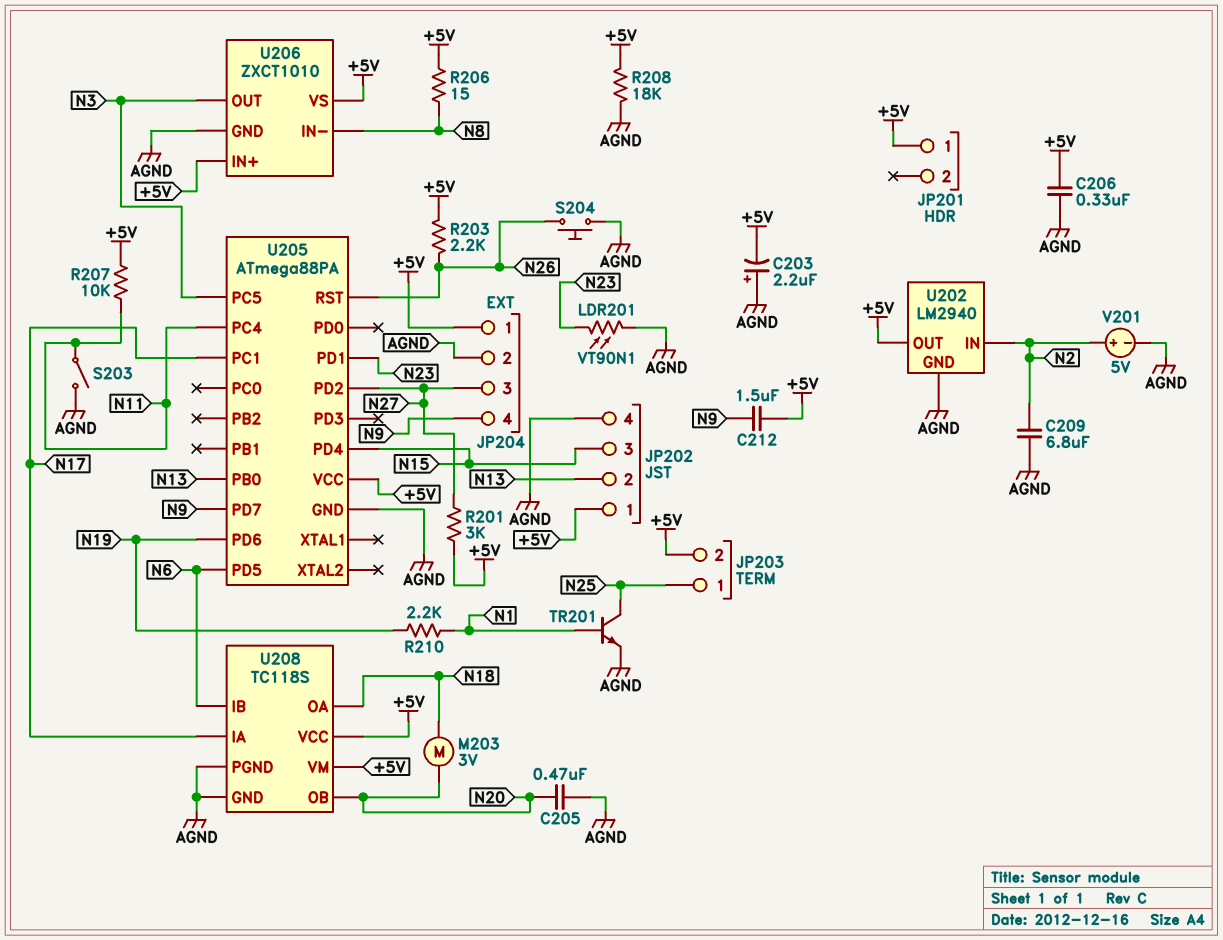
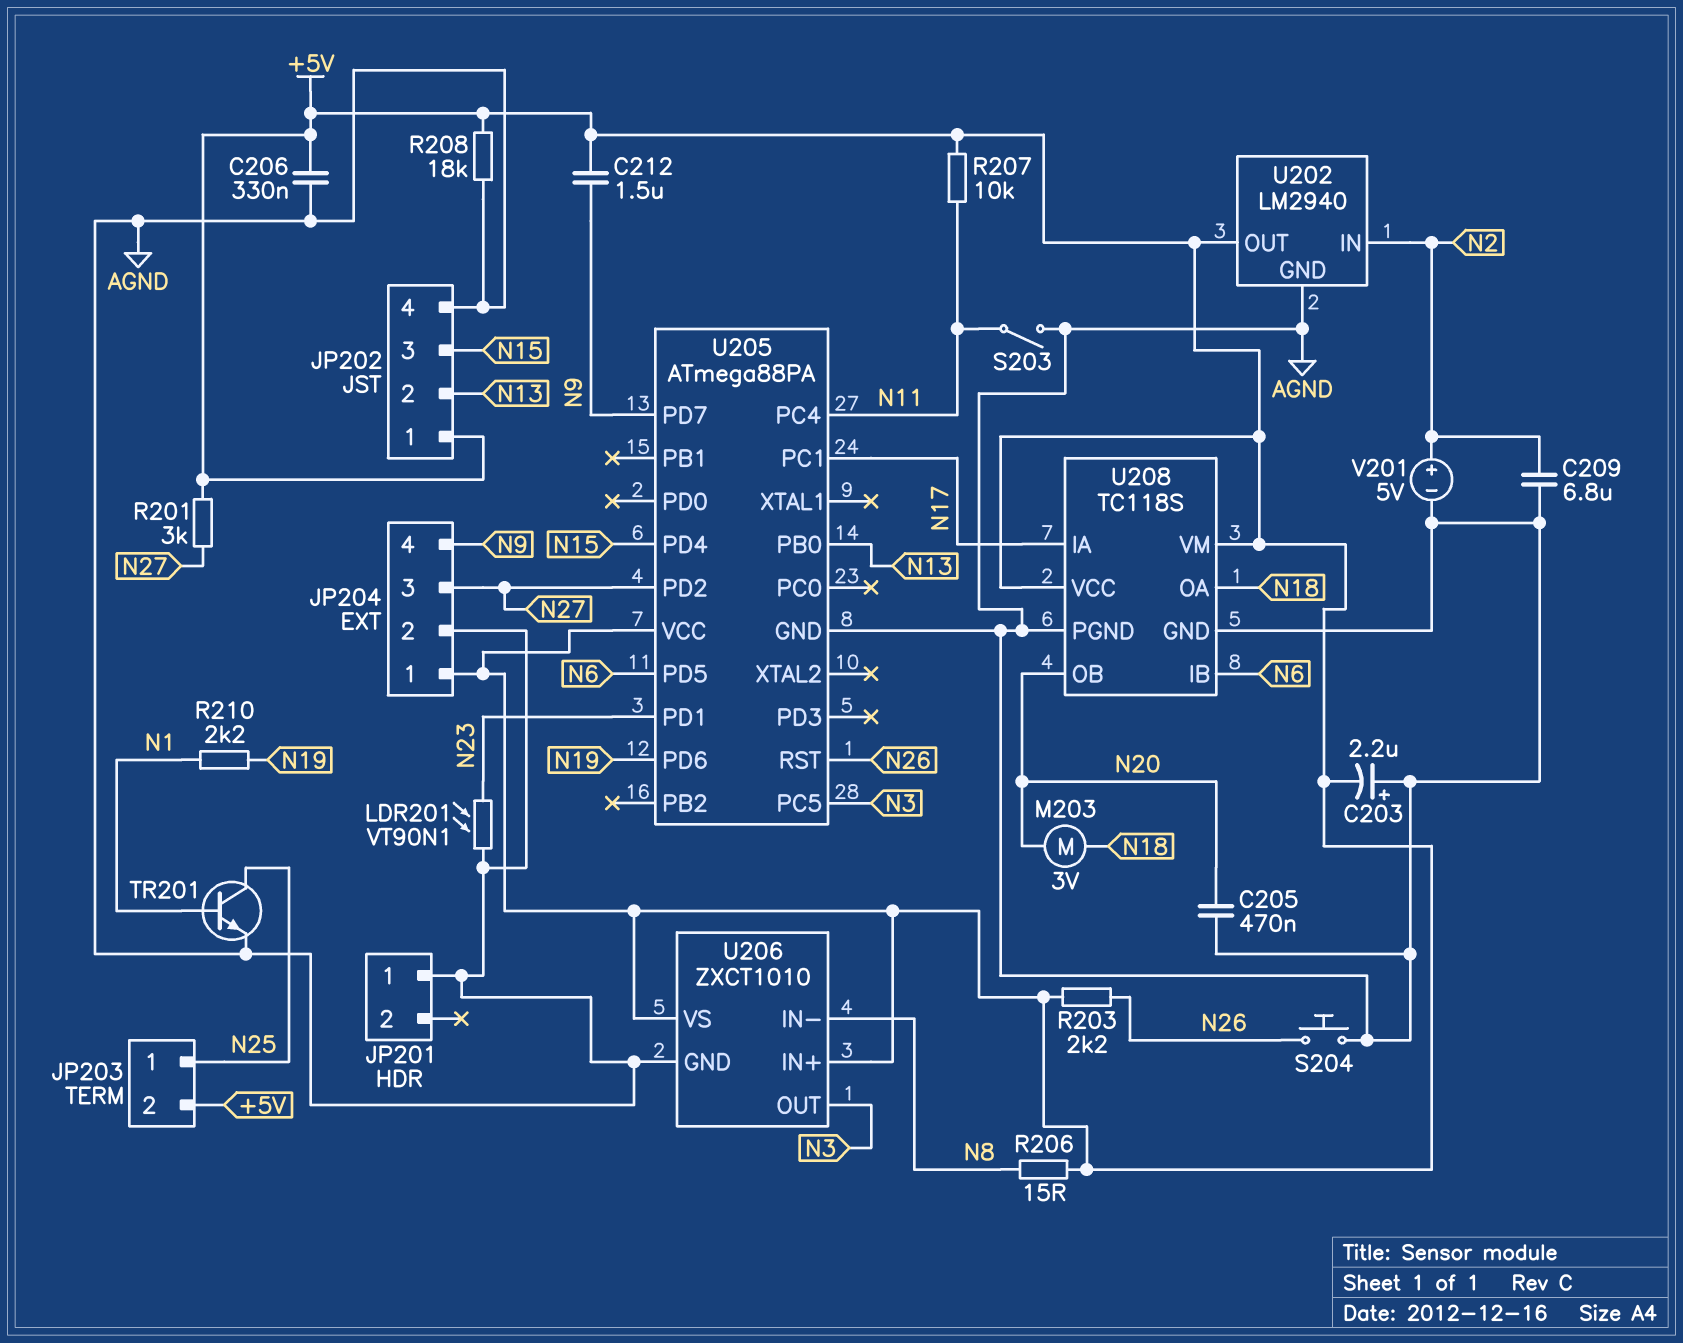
JP201 pin 1: +5V -> AGND

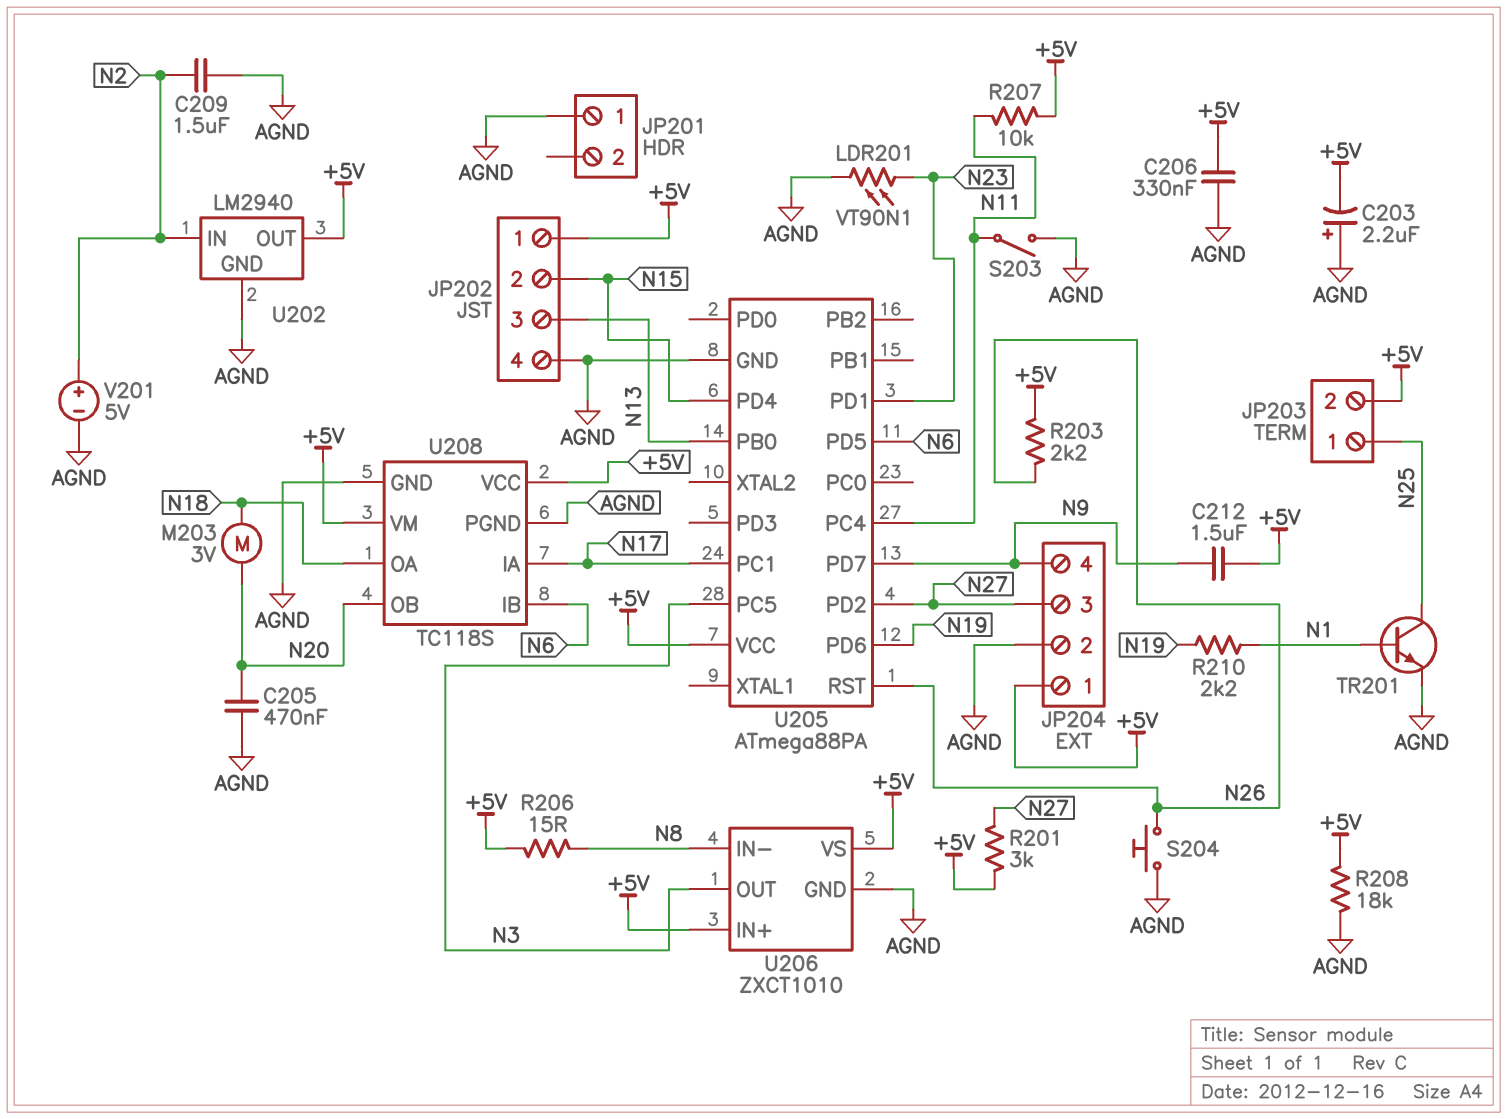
C209: 6.8uF (AGND, N2) -> 1.5uF (AGND, N2)
JP202 pin 2: N13 -> N15
JP202 pin 3: N15 -> N13

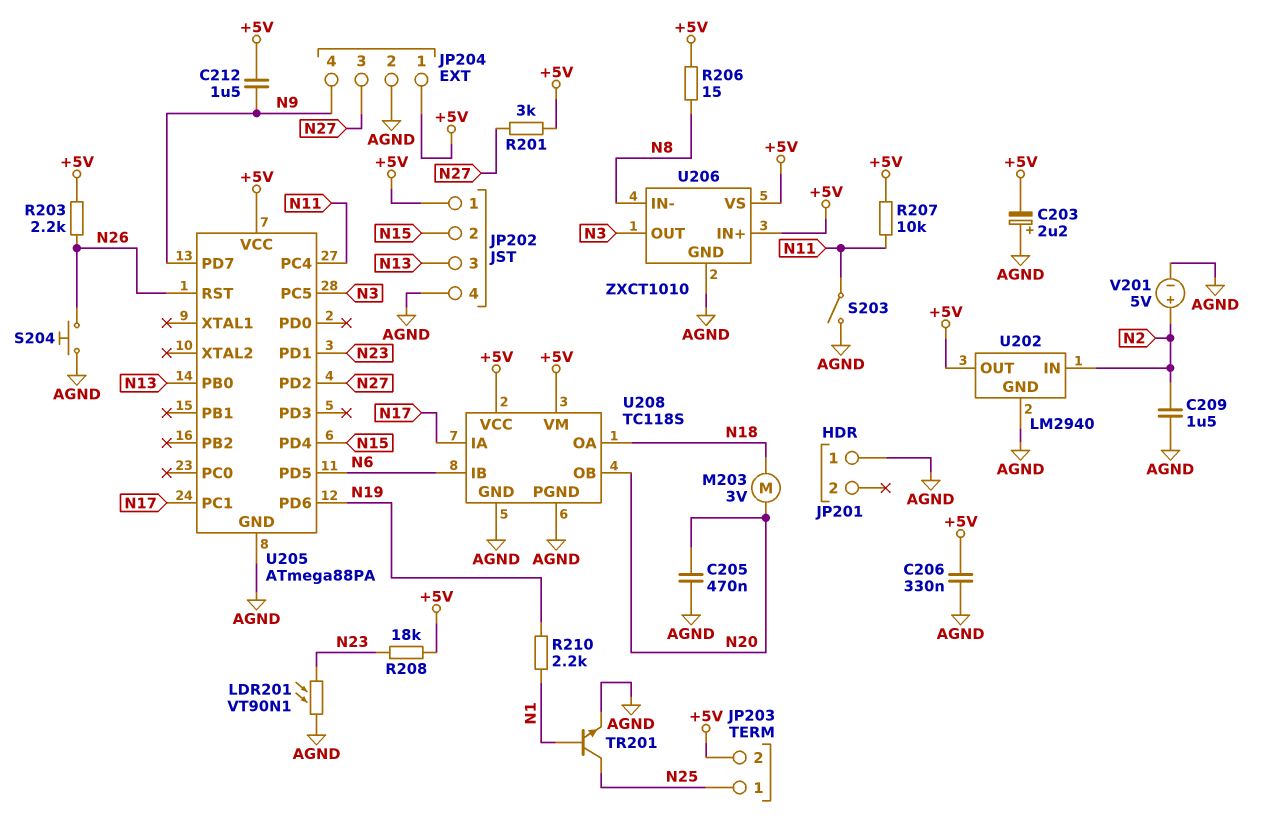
R208: 18k (+5V, AGND) -> 18k (+5V, N23)

